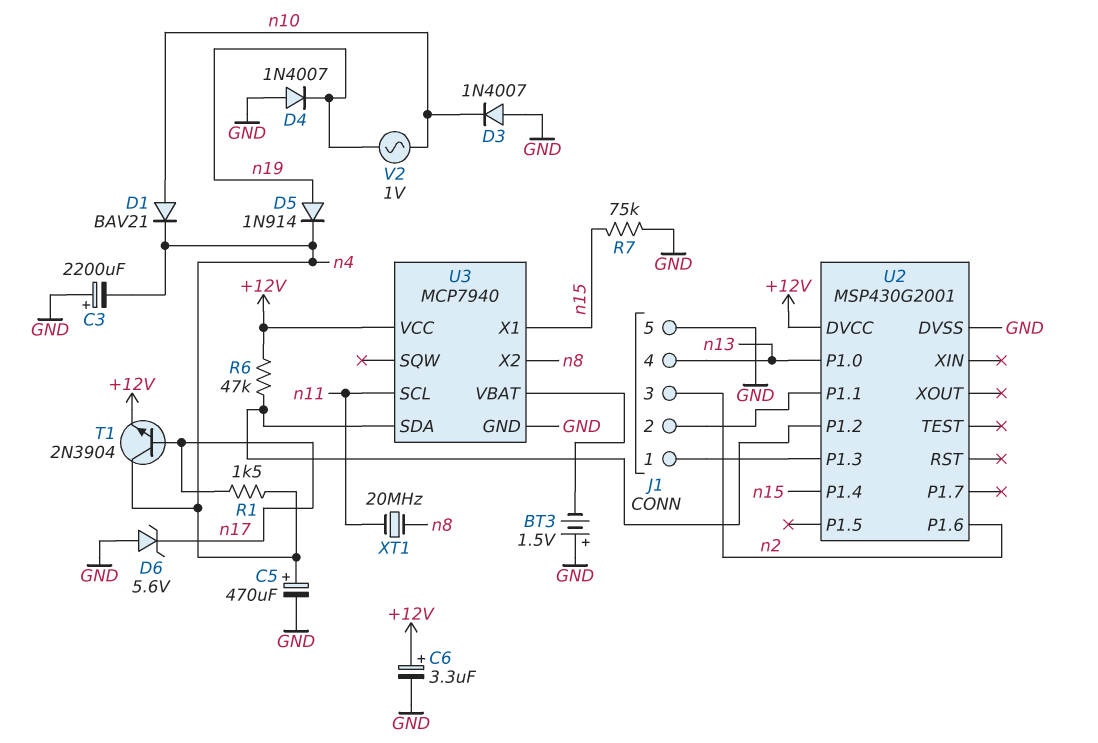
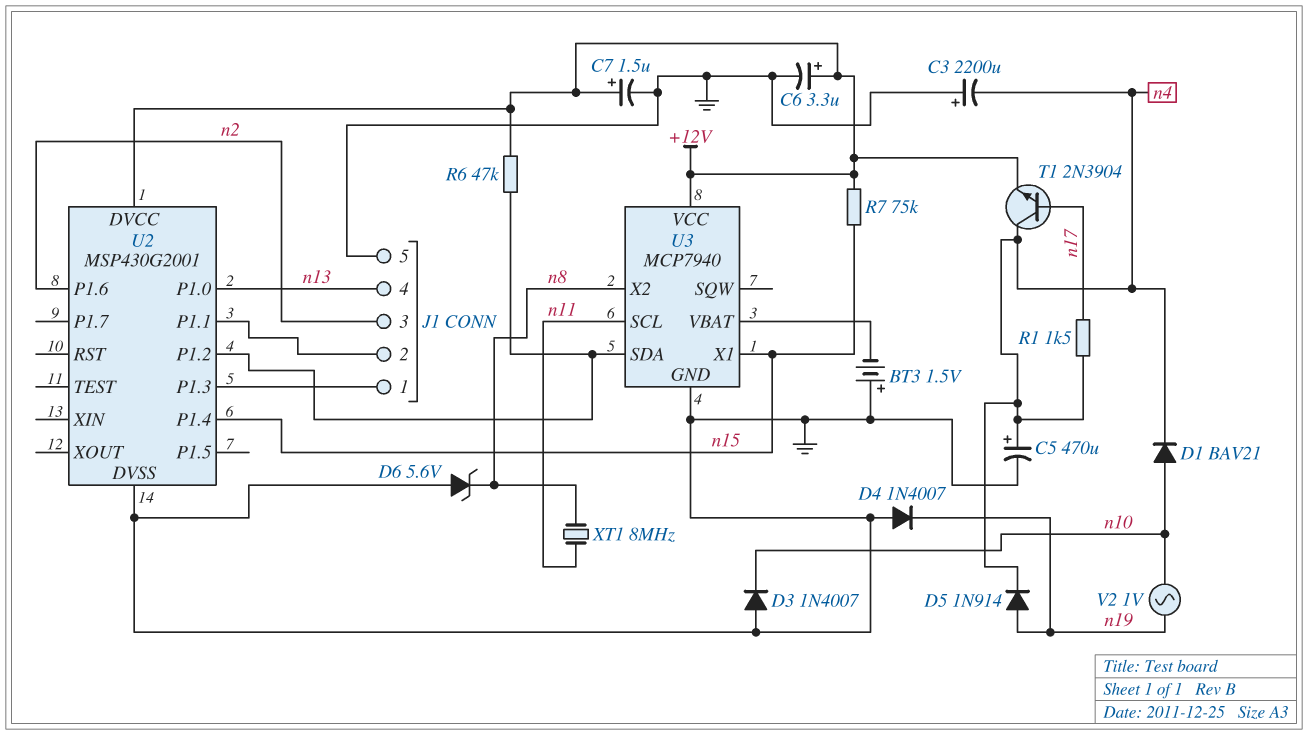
C7: none -> 1.5uF (plus +12V, minus GND)
D6: zener 5.6V (A GND, K n17) -> zener 5.6V (A GND, K n8)
R7: 75k (GND, n15) -> 75k (+12V, n15)
XT1: 20MHz (n8, n11) -> 8MHz (n8, n11)

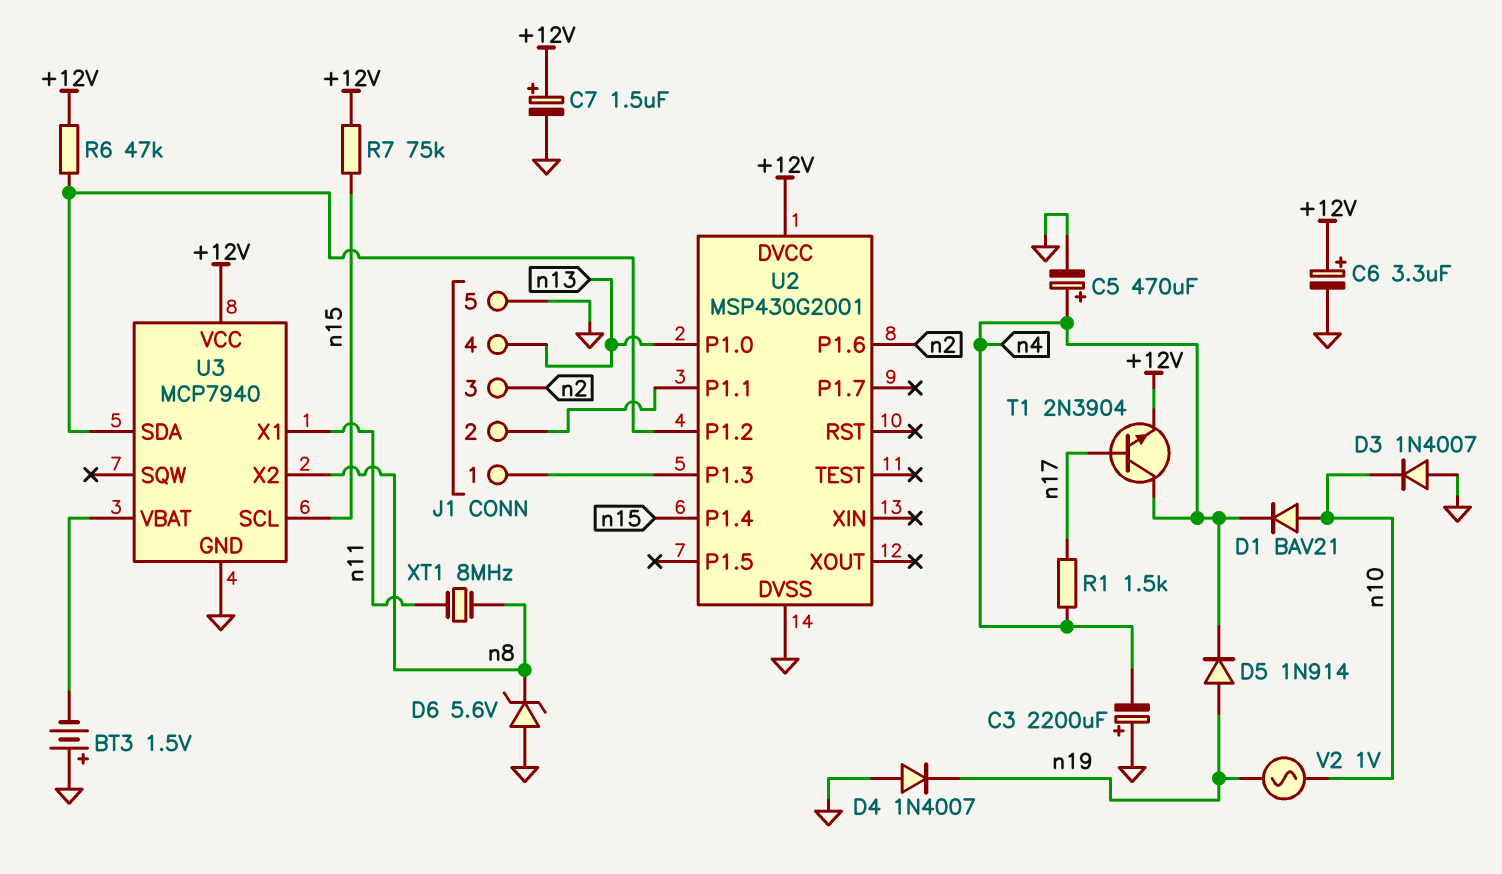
U3 pin SCL: n11 -> n15
U3 pin X1: n15 -> n11

